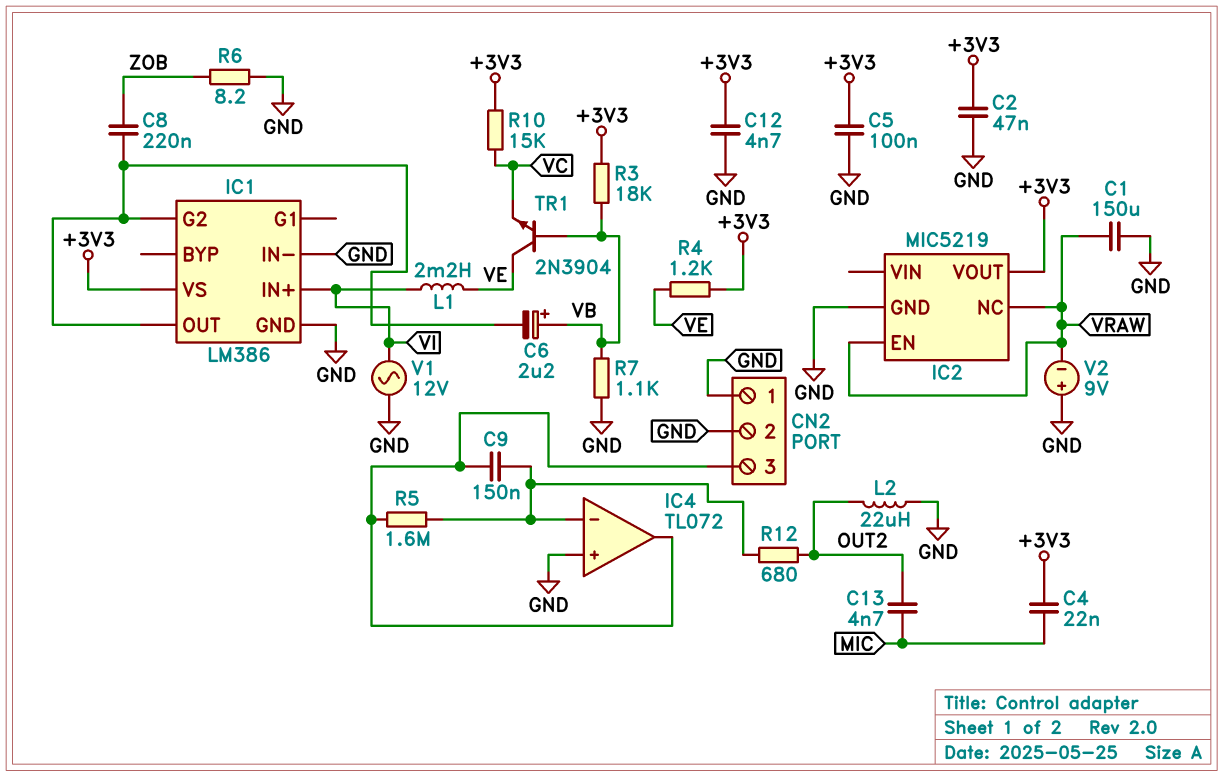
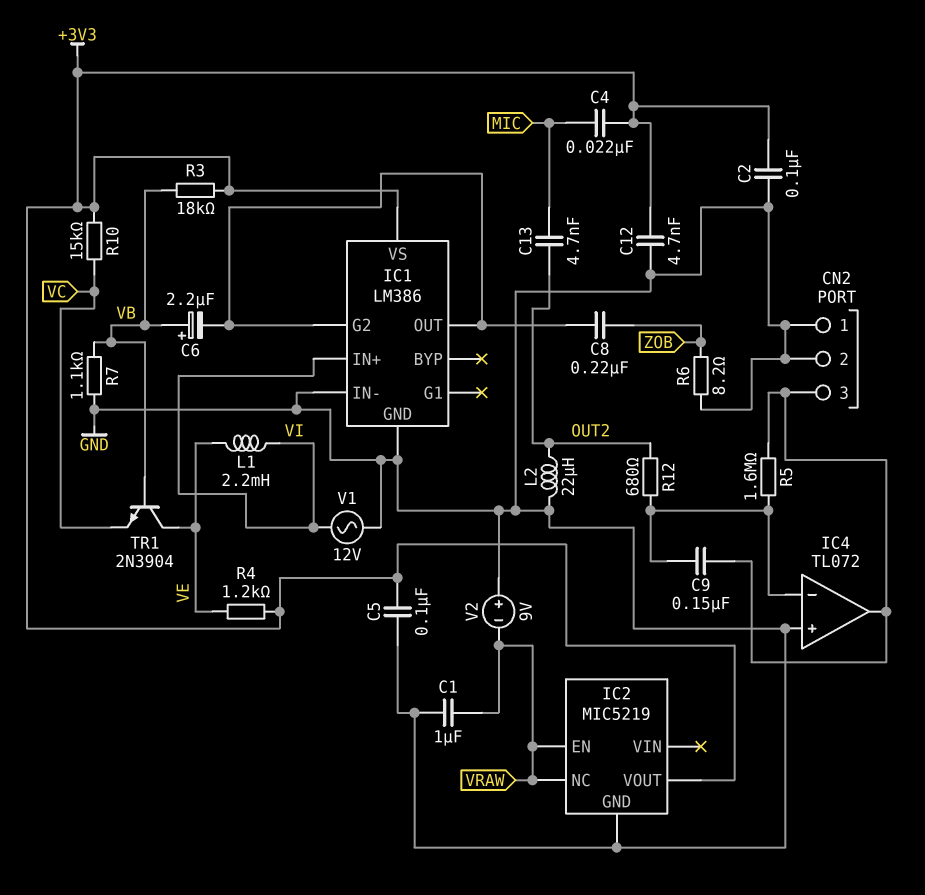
C1: 150uF (GND, VRAW) -> 1uF (GND, VRAW)
C2: 47nF (+3V3, GND) -> 100nF (+3V3, GND)

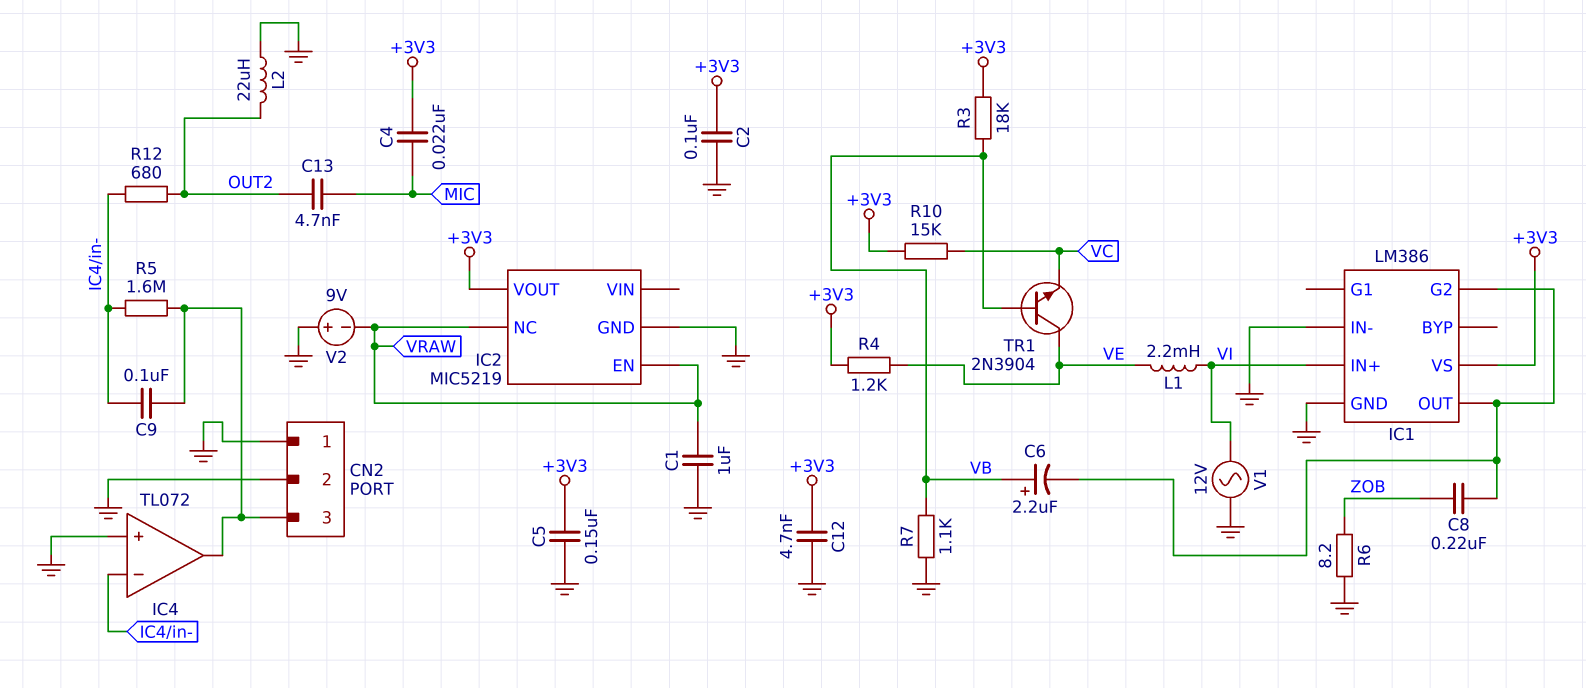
C5: 100nF (+3V3, GND) -> 150nF (+3V3, GND)
C9: 150nF (CN2/3, IC4/in-) -> 100nF (CN2/3, IC4/in-)

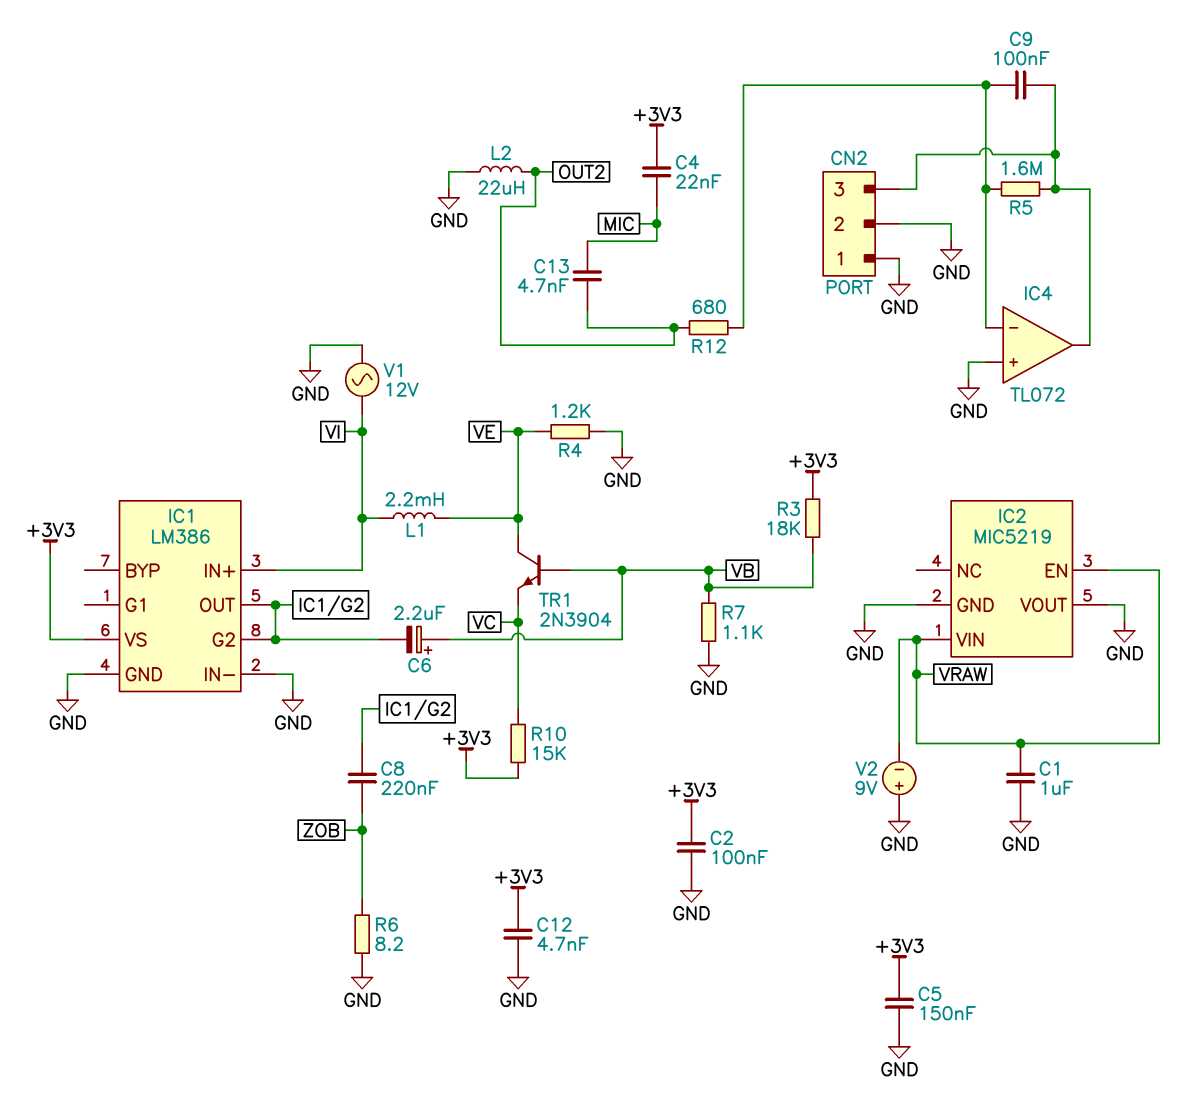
IC2 pin NC: VRAW -> none
IC2 pin VIN: none -> VRAW
IC2 pin VOUT: +3V3 -> GND
R4: 1.2k (+3V3, VE) -> 1.2k (GND, VE)

